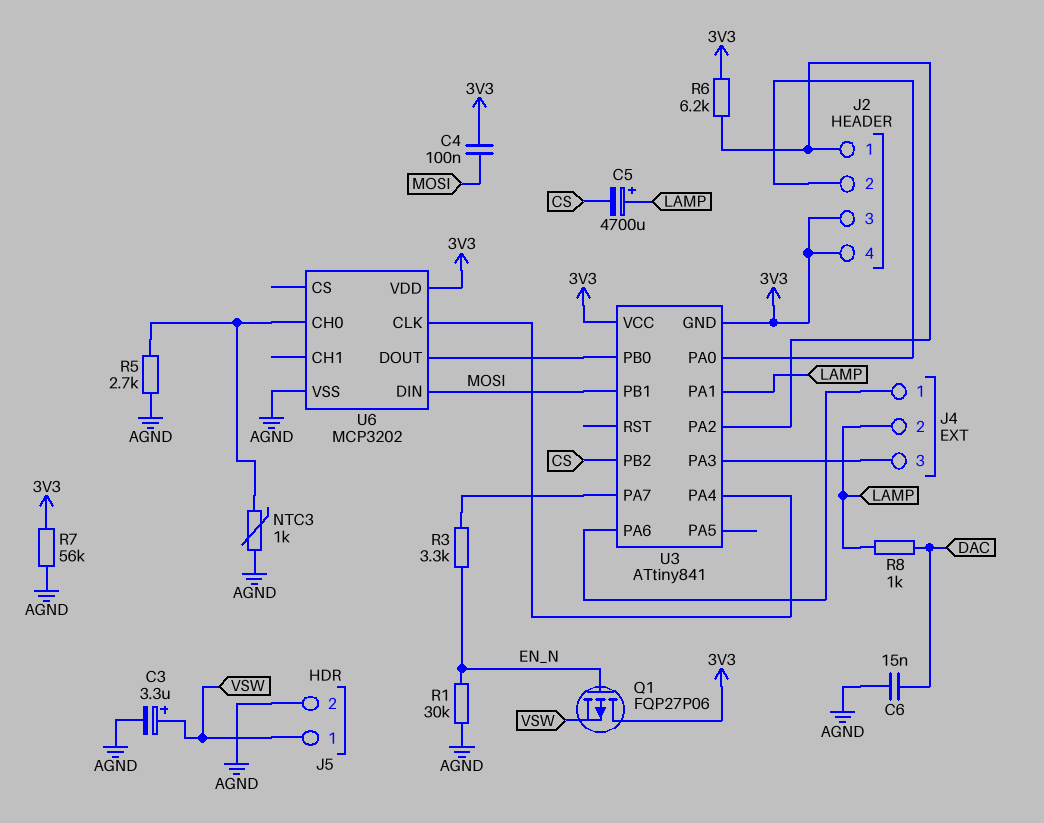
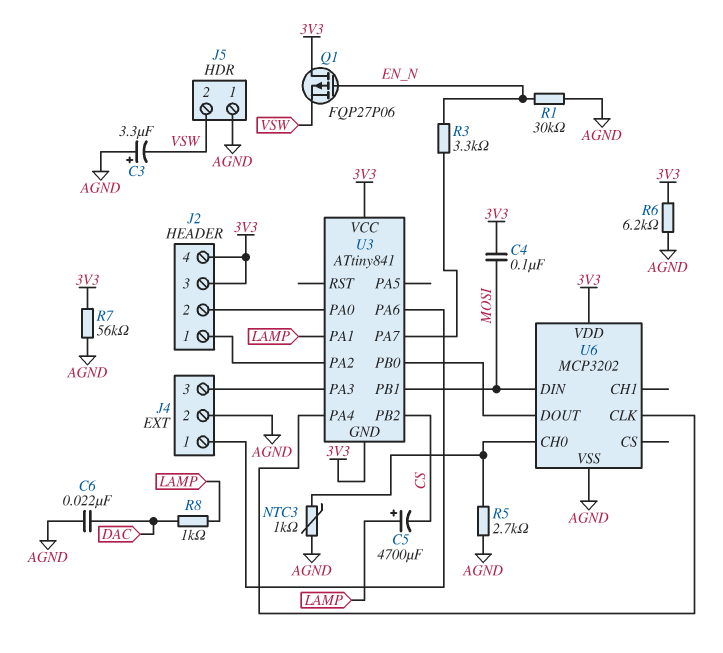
C3: 3.3uF (plus VSW, minus AGND) -> 3.3uF (plus AGND, minus VSW)
C6: 15nF (AGND, DAC) -> 22nF (AGND, DAC)
J4 pin 2: LAMP -> AGND
J5 pin 1: VSW -> AGND
J5 pin 2: AGND -> VSW
R6: 6.2k (3V3, J2/1) -> 6.2k (3V3, AGND)

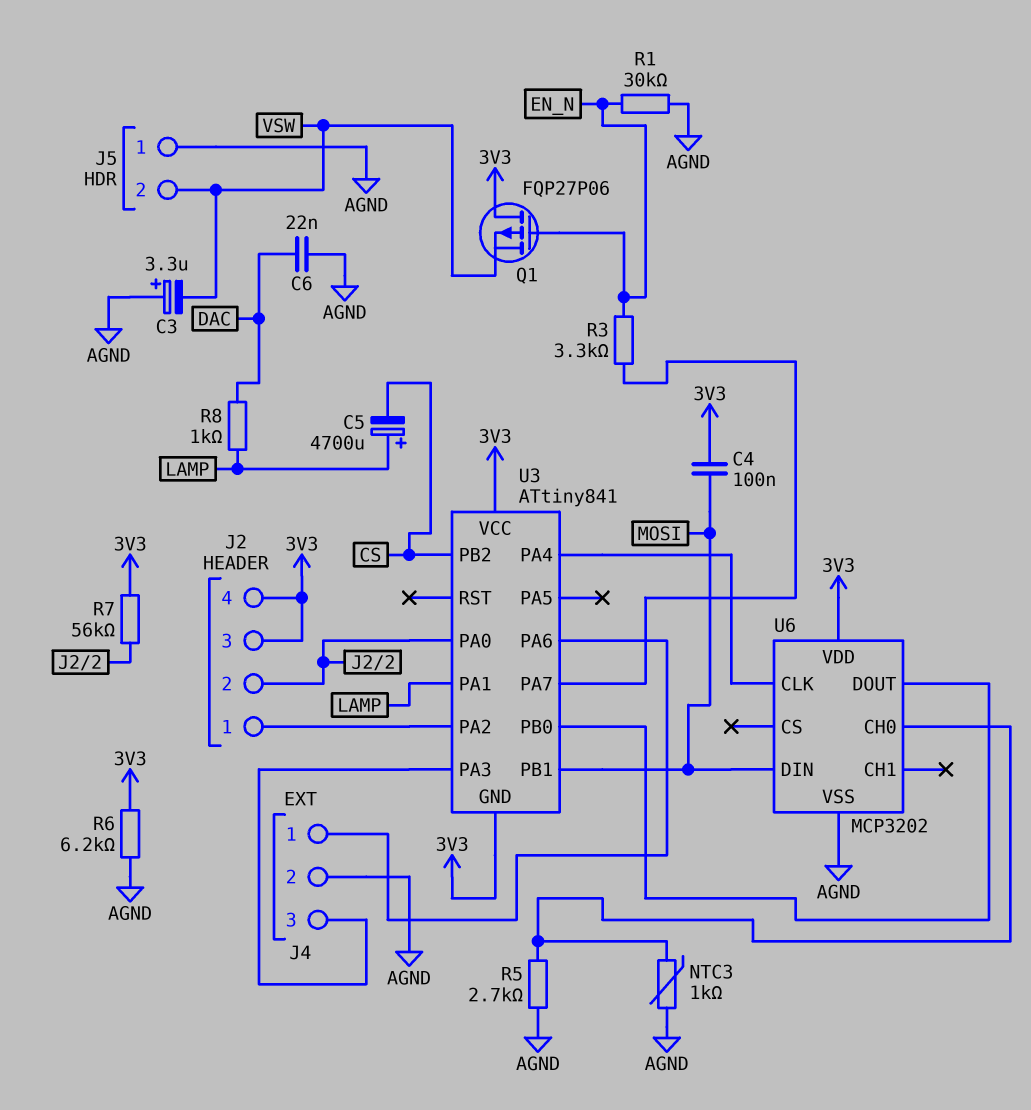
R7: 56k (3V3, AGND) -> 56k (3V3, J2/2)

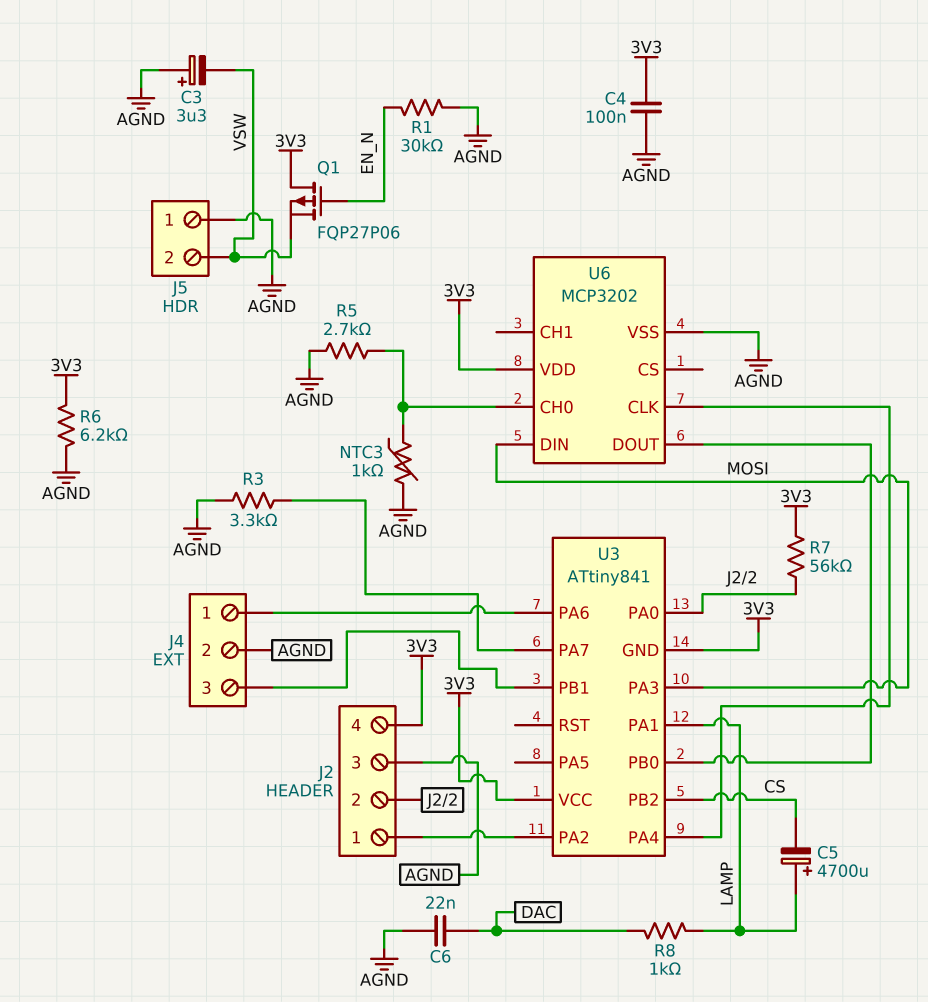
C4: 100nF (3V3, MOSI) -> 100nF (3V3, AGND)
J2 pin 3: 3V3 -> AGND
R3: 3.3k (EN_N, U3/PA7) -> 3.3k (AGND, U3/PA7)
U3 pin PA3: J4/3 -> MOSI
U3 pin PB1: MOSI -> J4/3

